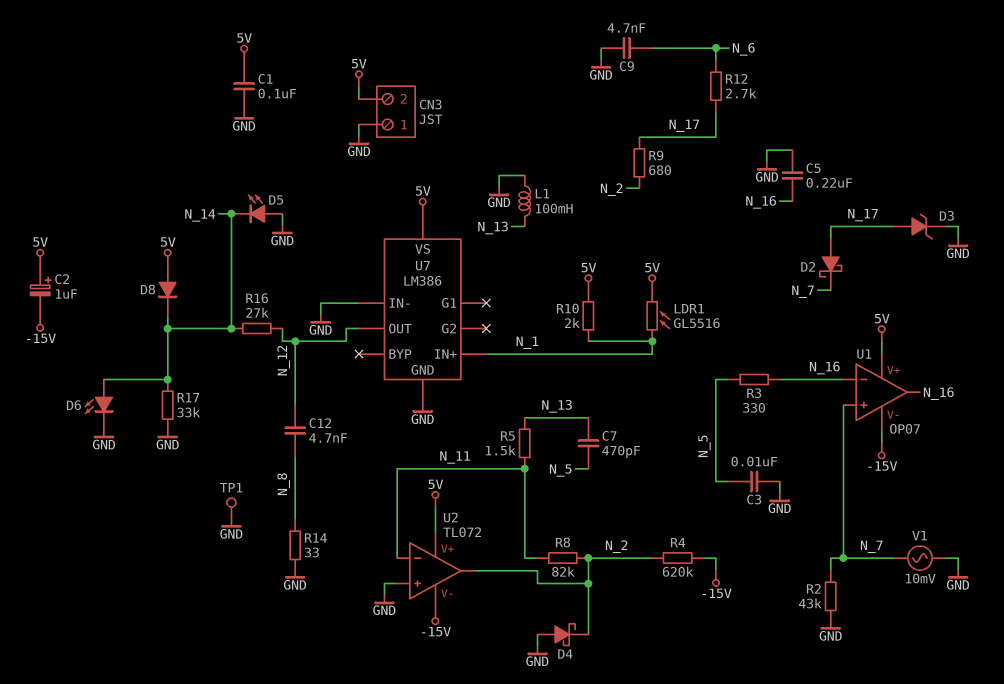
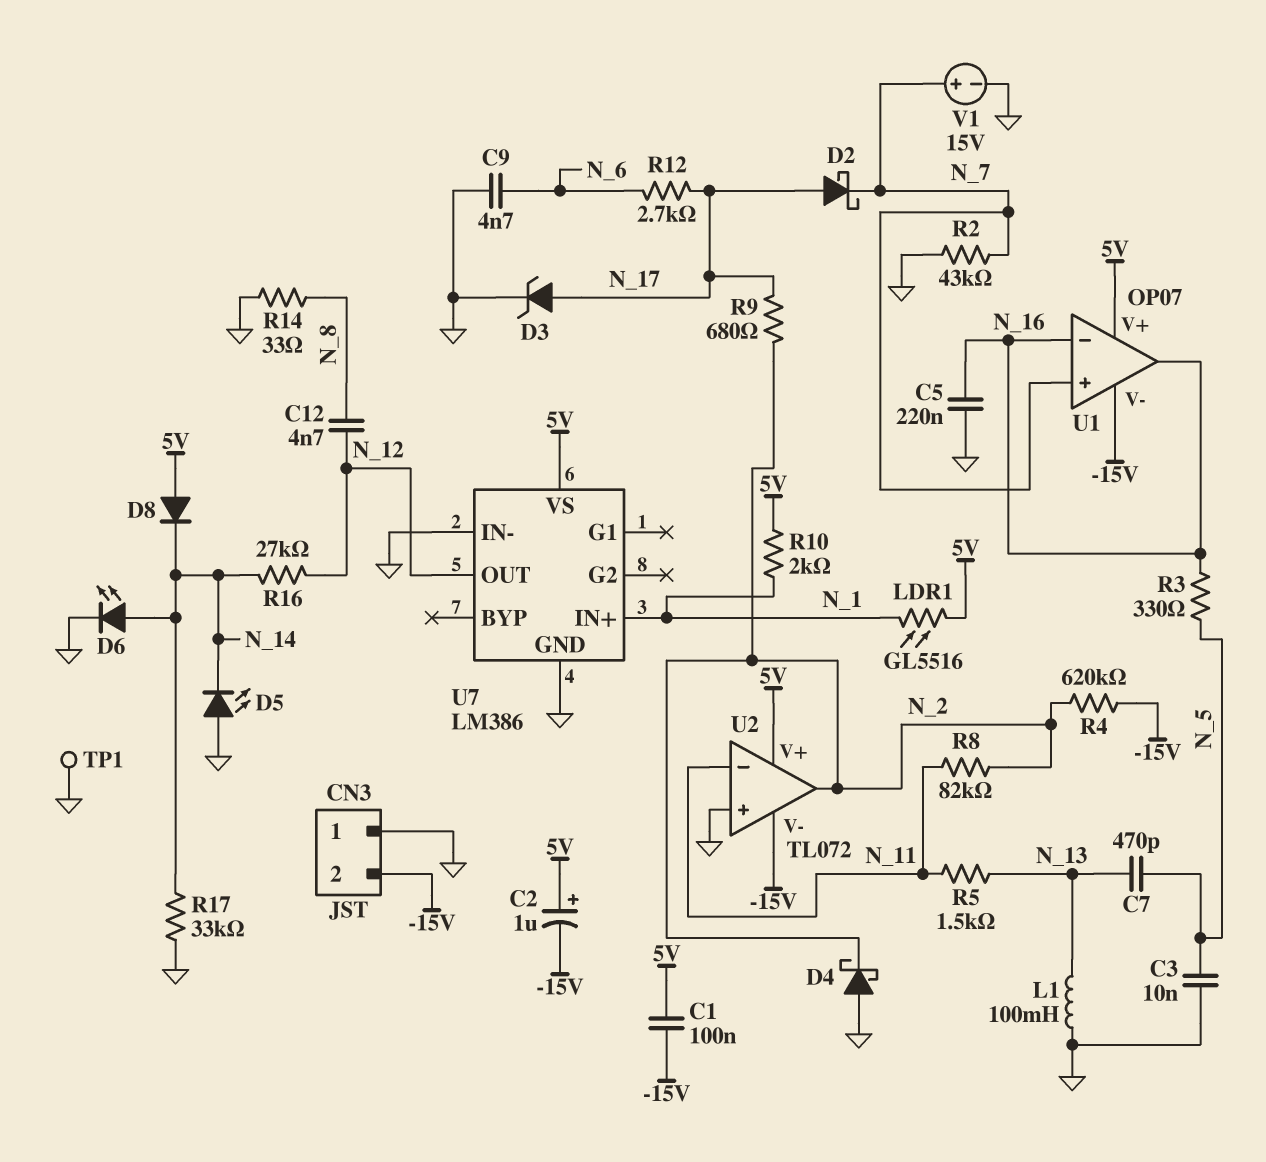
C1: 100nF (5V, GND) -> 100nF (-15V, 5V)
CN3 pin 2: 5V -> -15V
V1: AC 10mV (GND, N_7) -> 15V (plus N_7, minus GND)

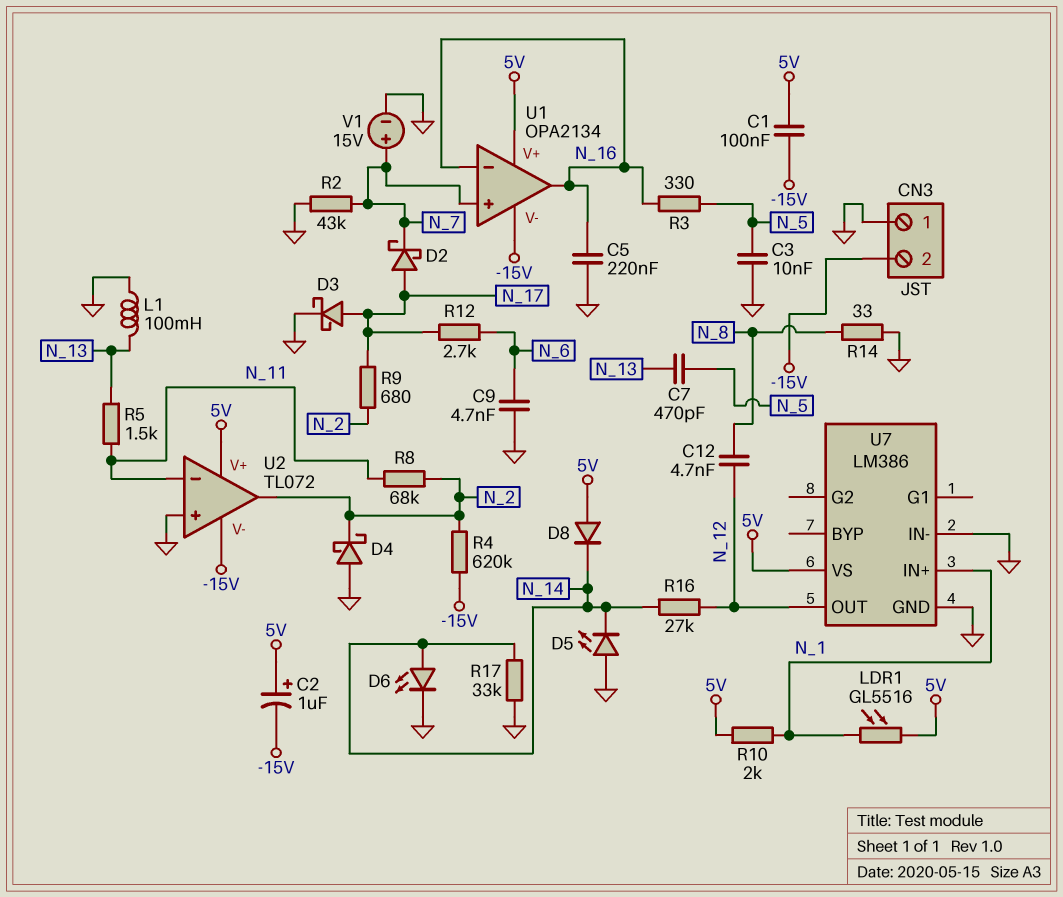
D3: zener (A N_17, K GND) -> schottky (A N_17, K GND)
R8: 82k (N_2, N_11) -> 68k (N_2, N_11)
TP1: test point (GND) -> none
U1: OP07 -> OPA2134

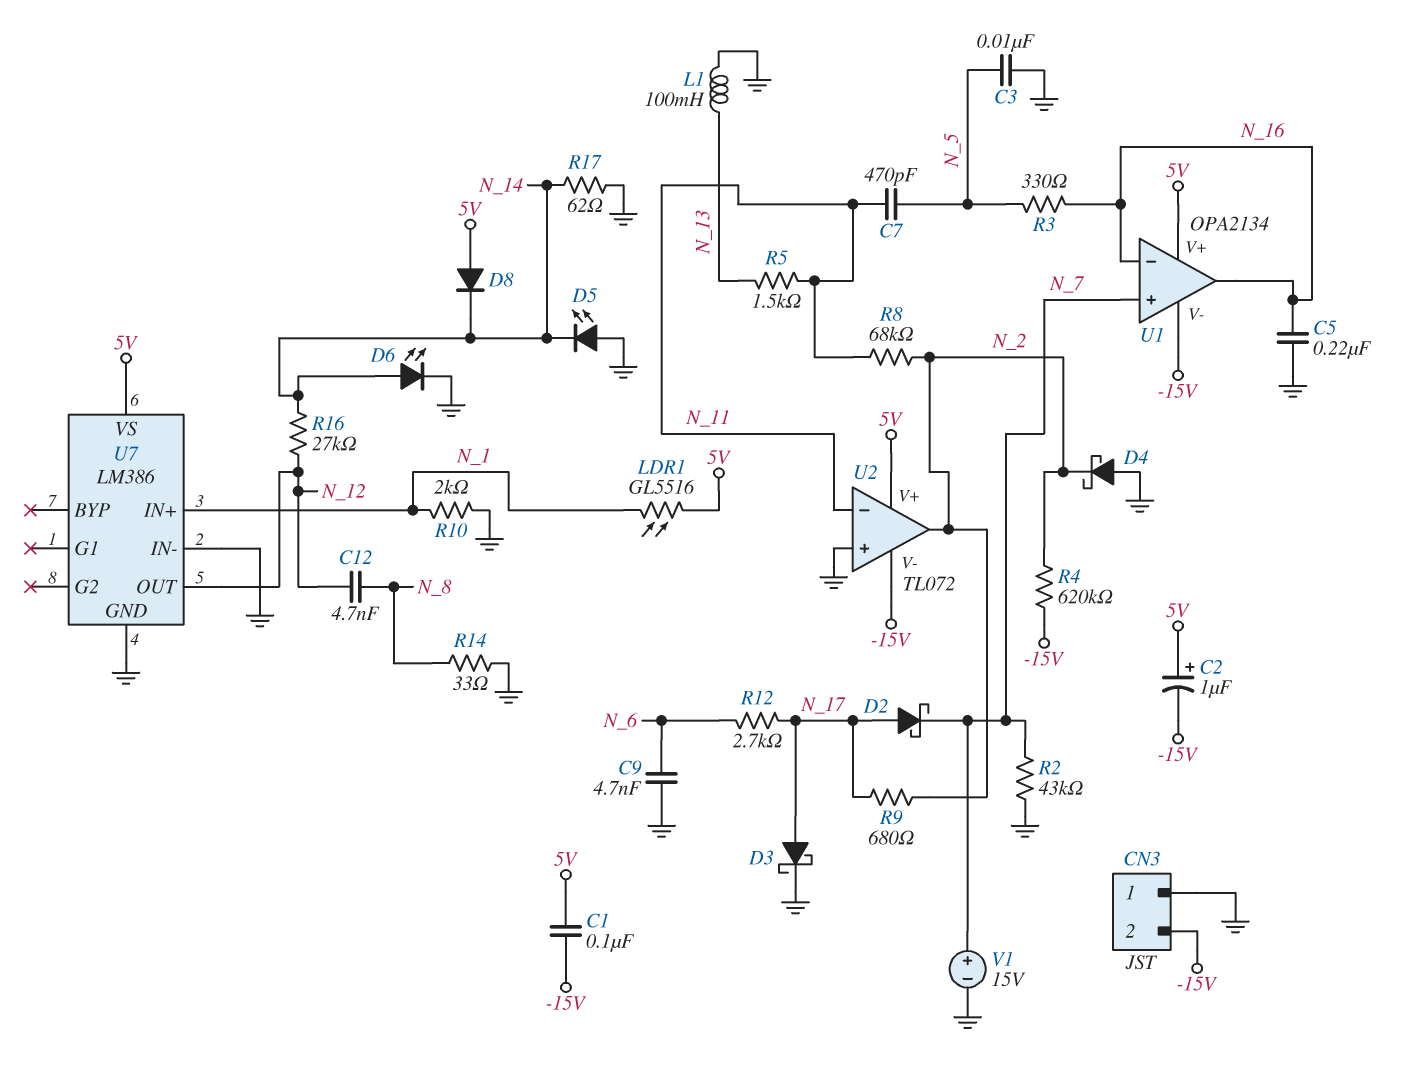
C7: 470pF (N_5, N_13) -> 470pF (N_5, N_11)
R10: 2k (5V, N_1) -> 2k (GND, N_1)
R17: 33k (GND, N_14) -> 62 (GND, N_14)

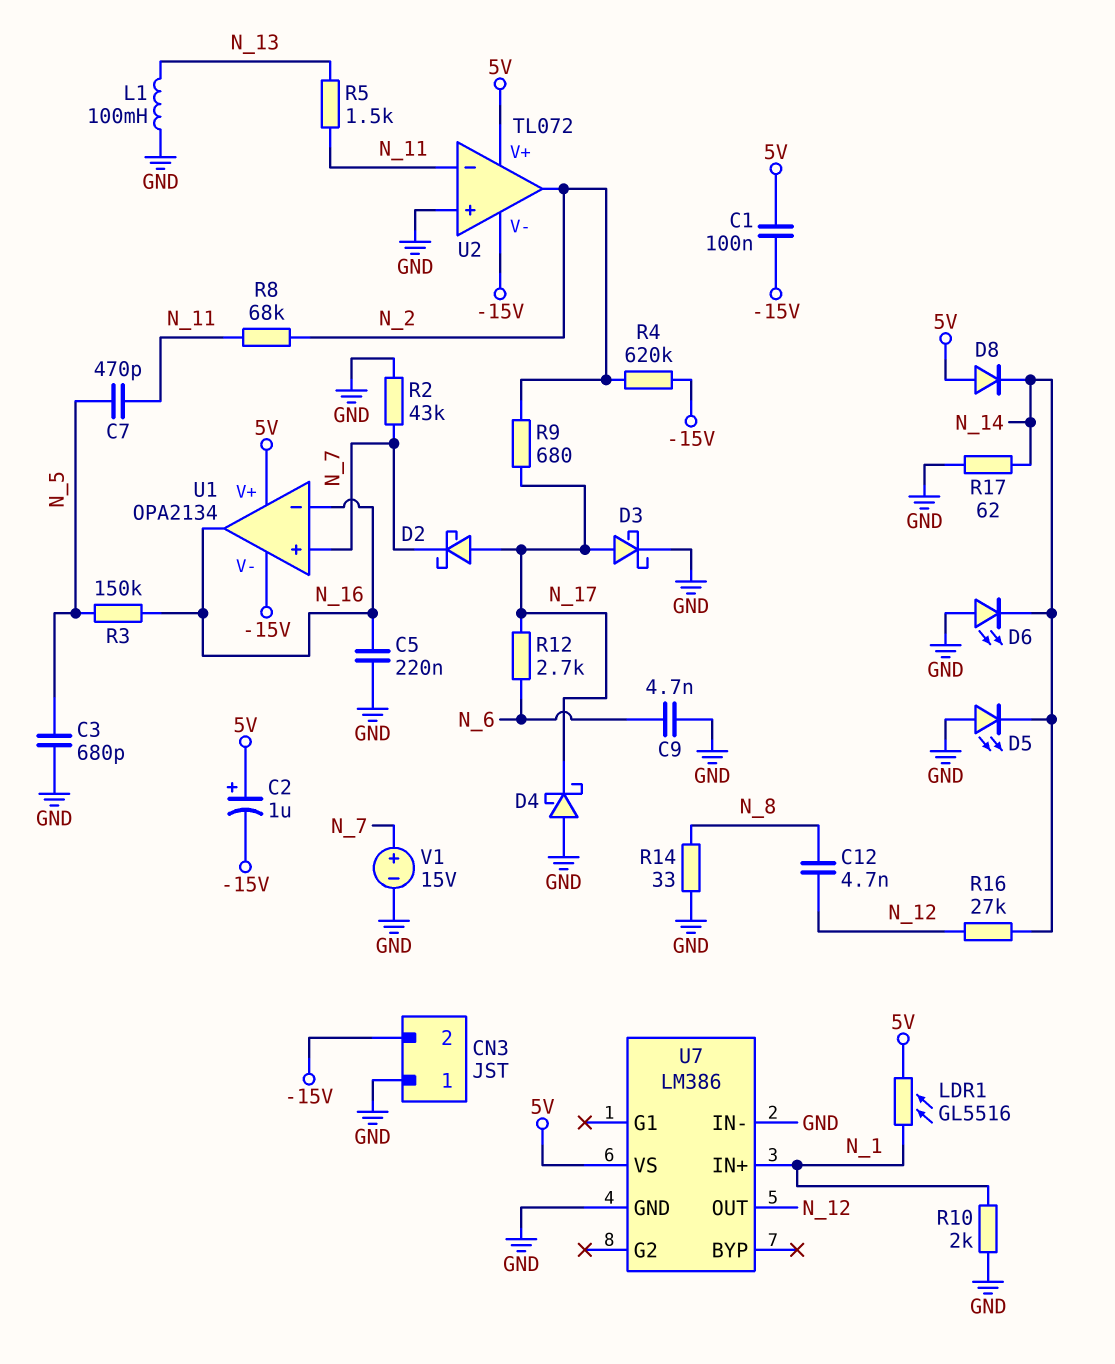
C3: 10nF (GND, N_5) -> 680pF (GND, N_5)
D4: schottky (A GND, K N_2) -> schottky (A GND, K N_17)
D6: LED (A N_14, K GND) -> LED (A GND, K N_14)
R3: 330 (N_5, N_16) -> 150k (N_5, N_16)

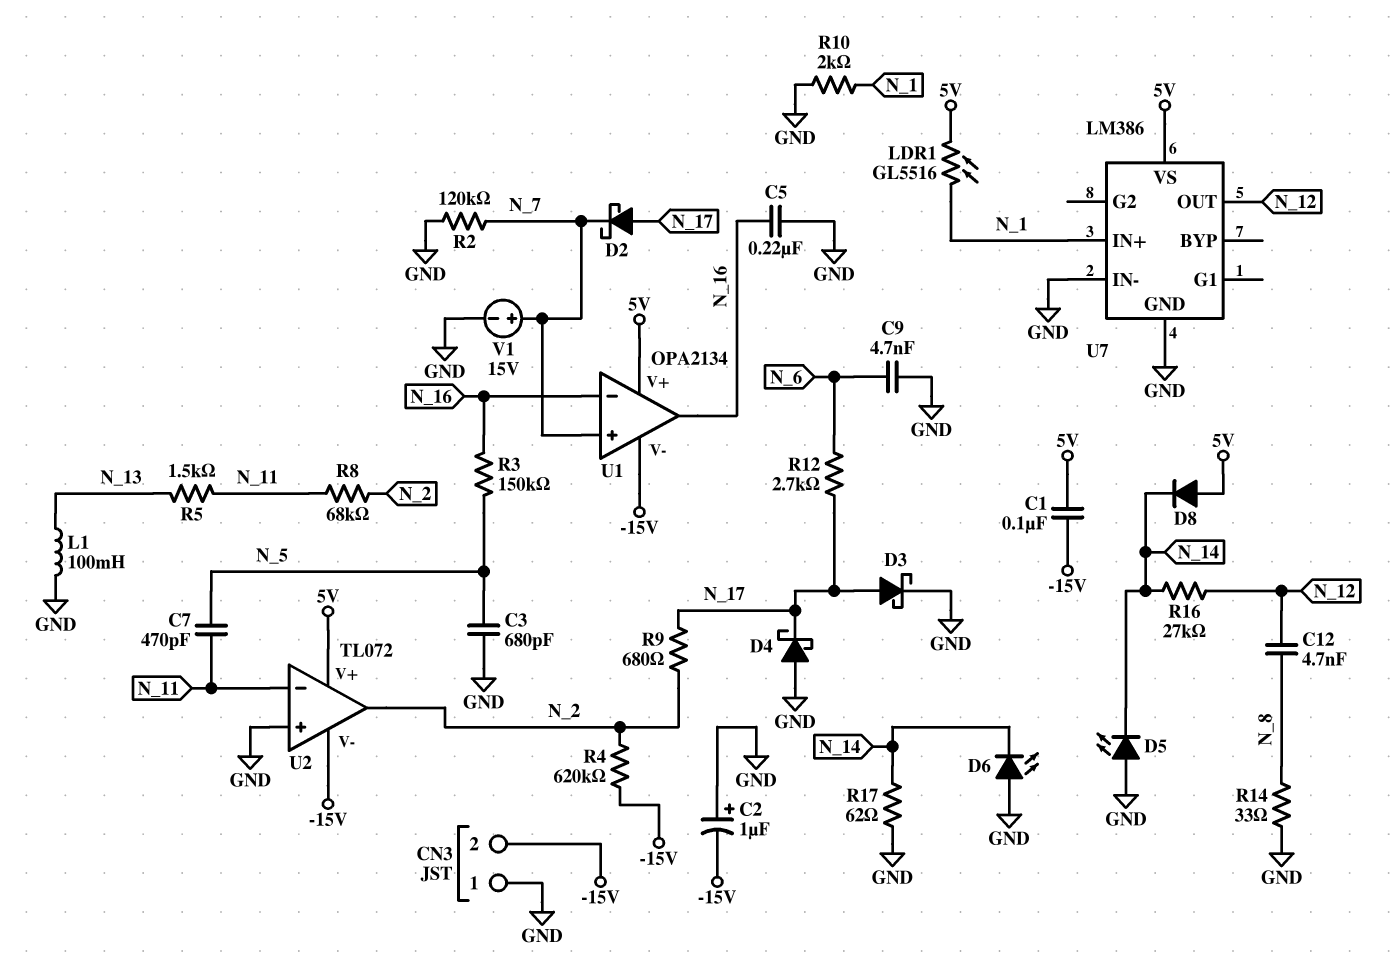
C2: 1uF (plus 5V, minus -15V) -> 1uF (plus GND, minus -15V)
R2: 43k (GND, N_7) -> 120k (GND, N_7)

